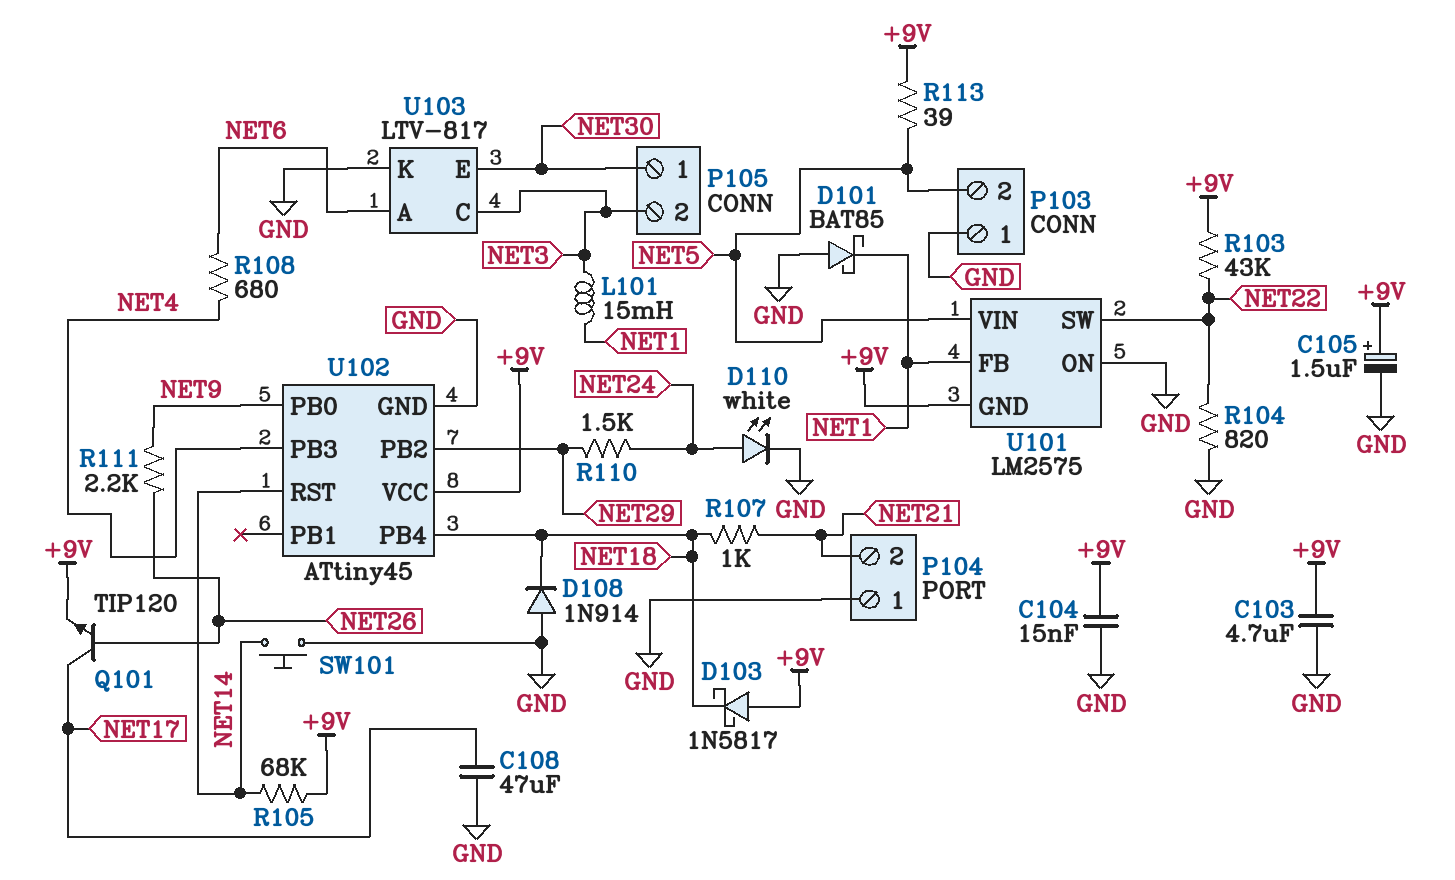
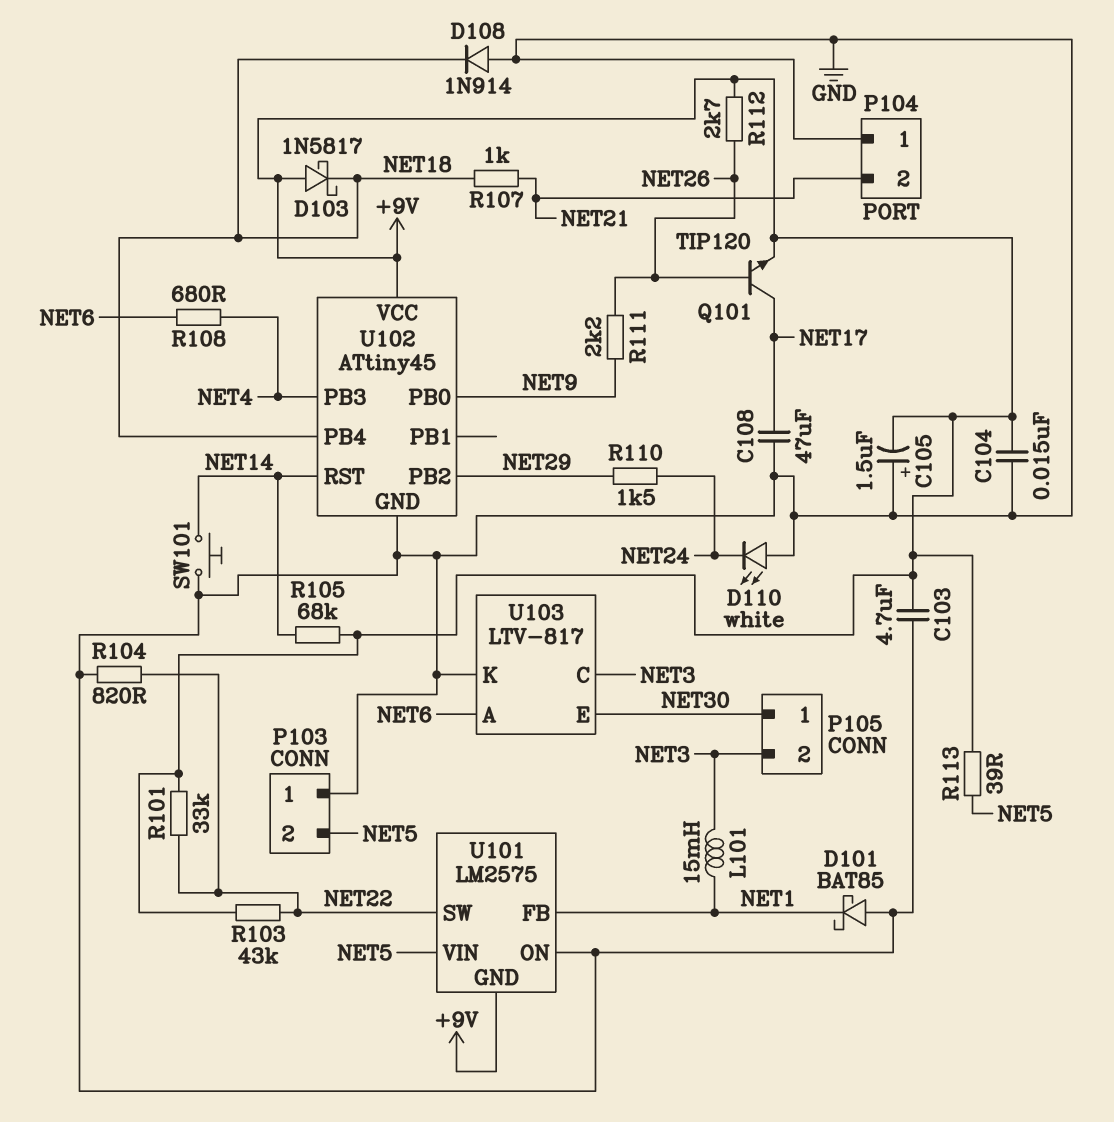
C105: 1.5uF (plus +9V, minus GND) -> 1.5uF (plus GND, minus +9V)
D110: LED white (A NET24, K GND) -> LED white (A GND, K NET24)
R101: none -> 33k (+9V, NET22)
R112: none -> 2.7k (+9V, NET26)

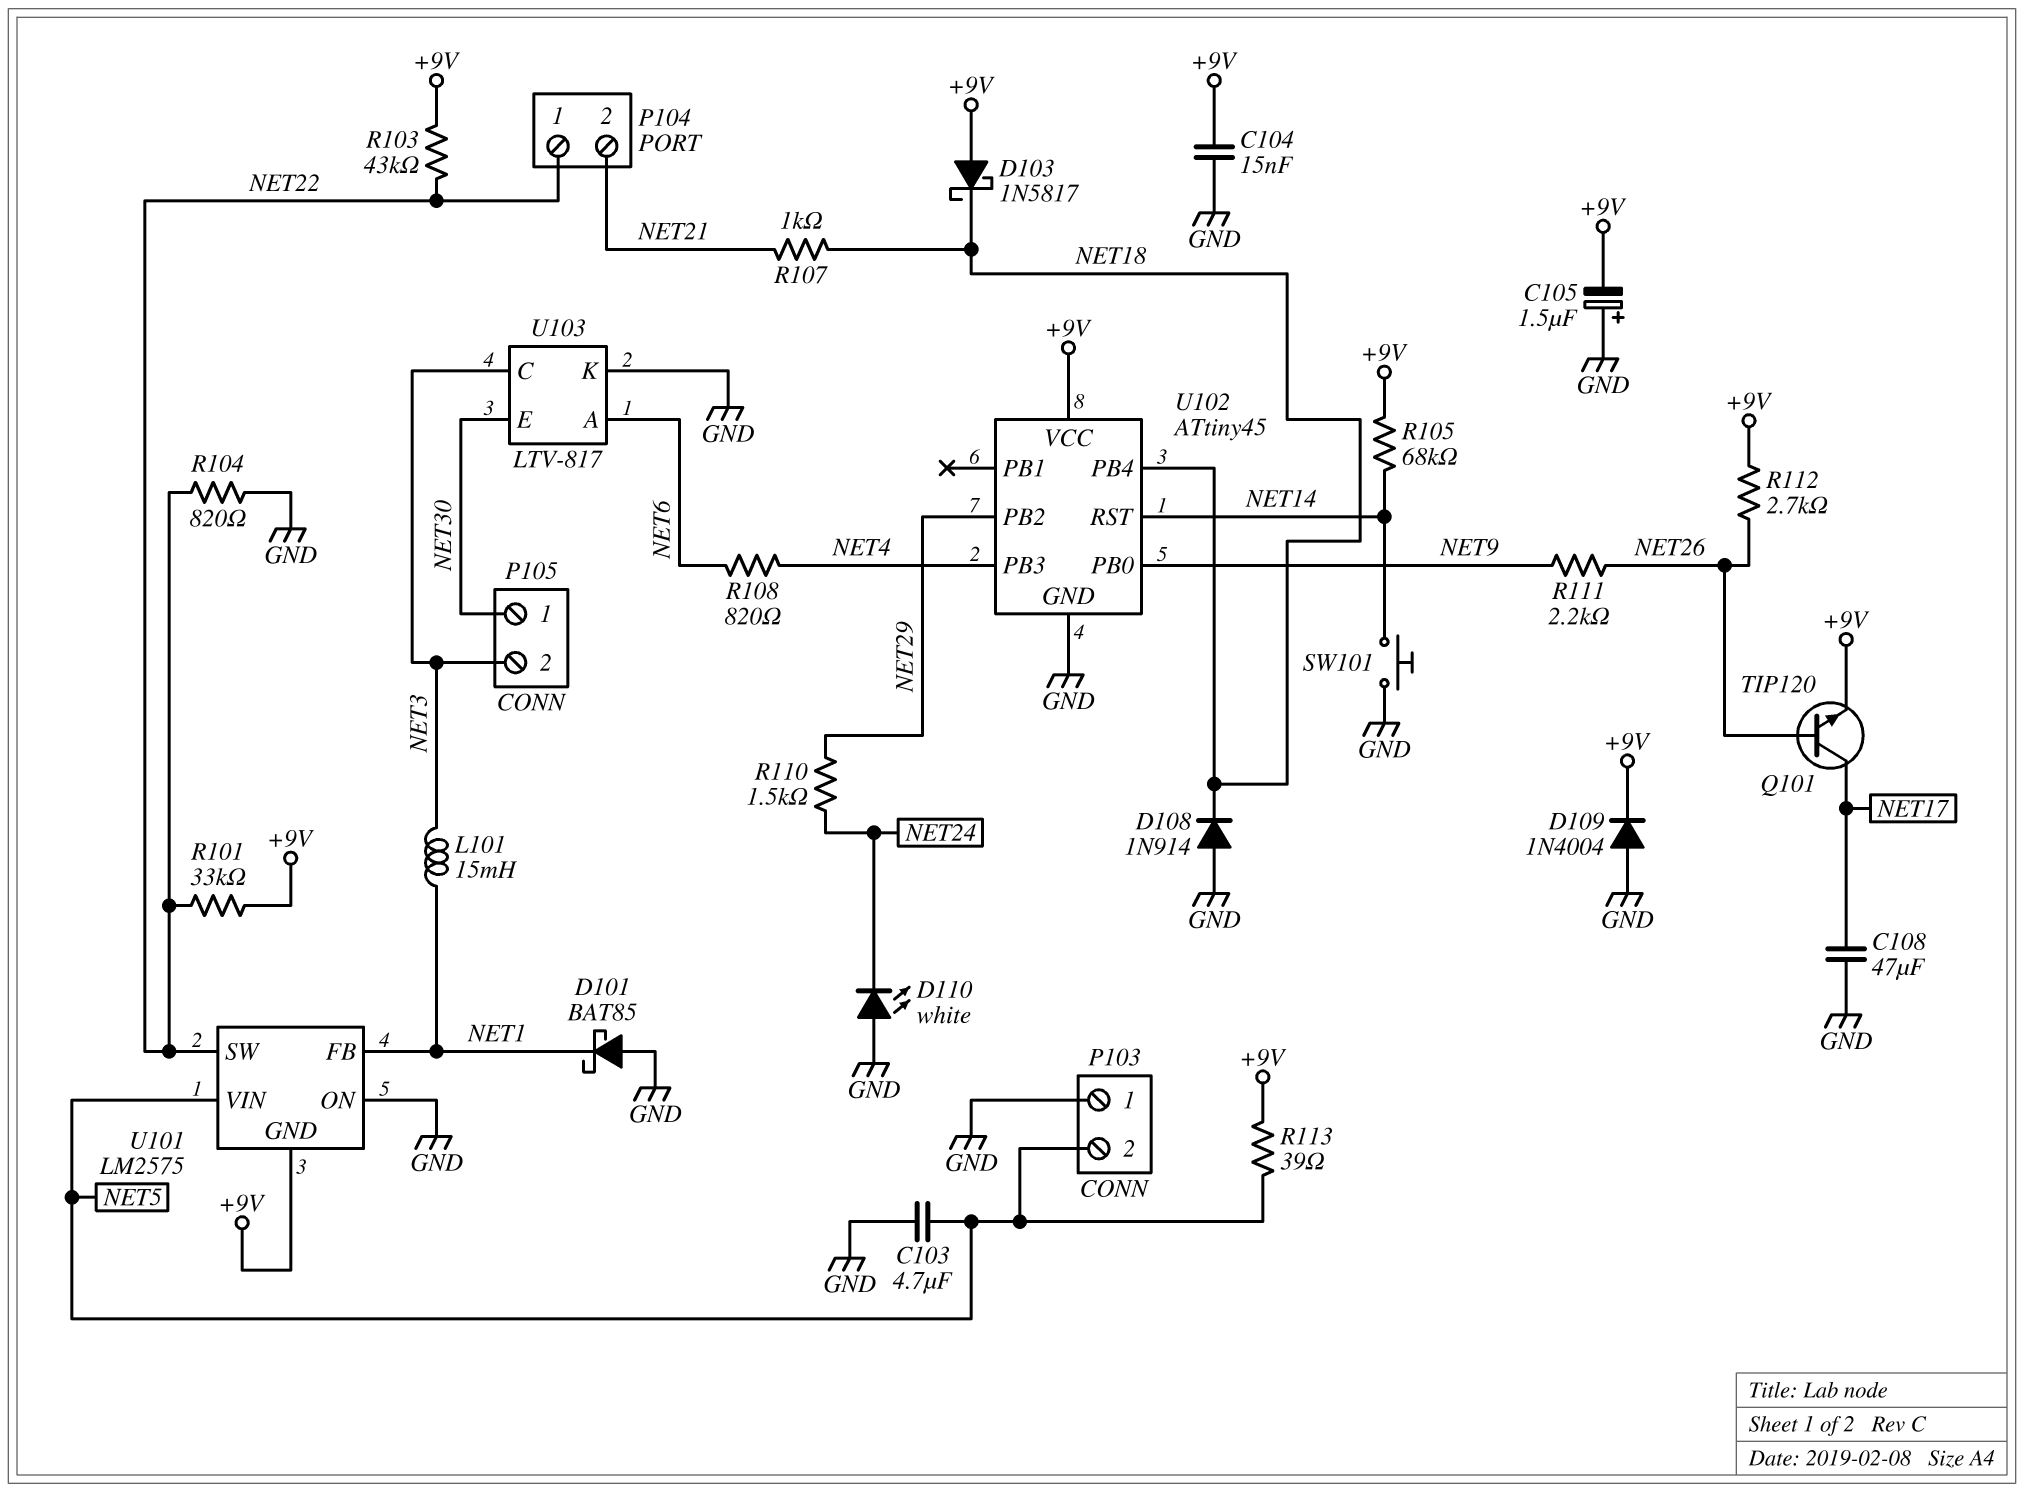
C103: 4.7uF (+9V, GND) -> 4.7uF (GND, NET5)
D109: none -> diode 1N4004 (A GND, K +9V)
P104 pin 1: GND -> NET22
R108: 680 (NET4, NET6) -> 820 (NET4, NET6)

